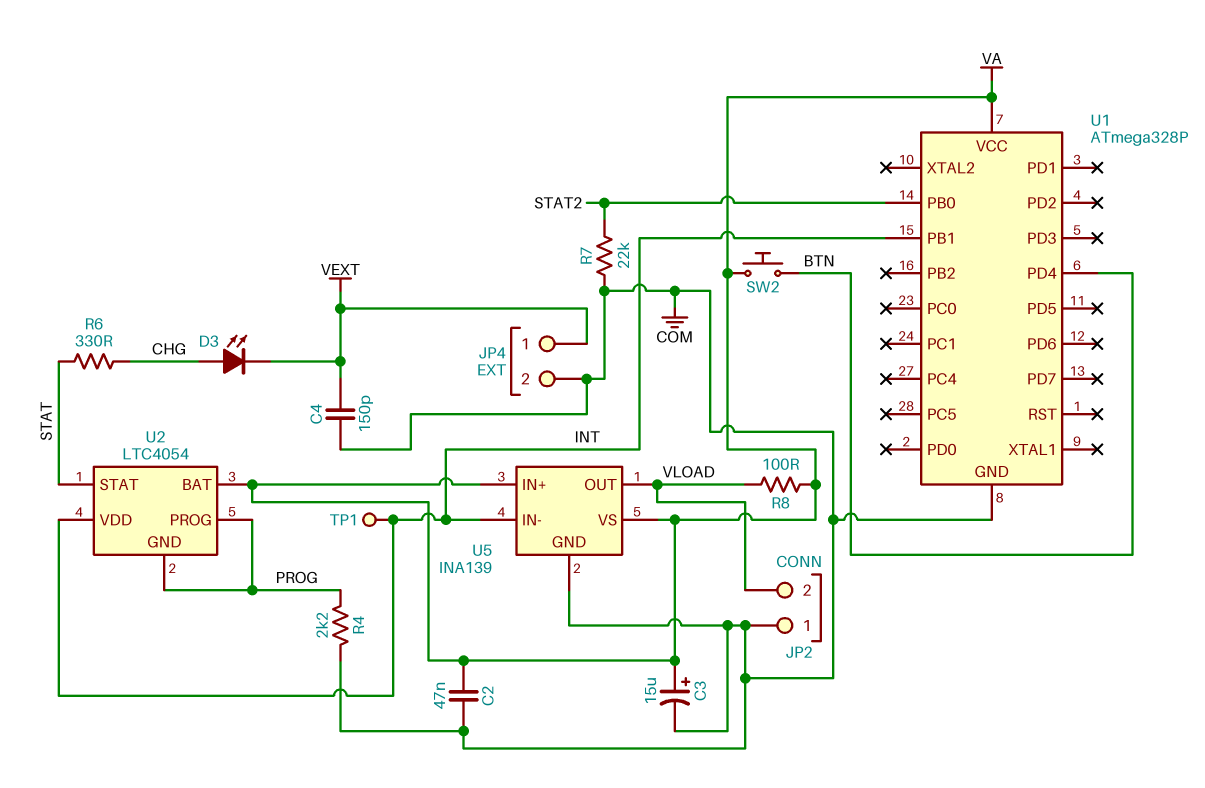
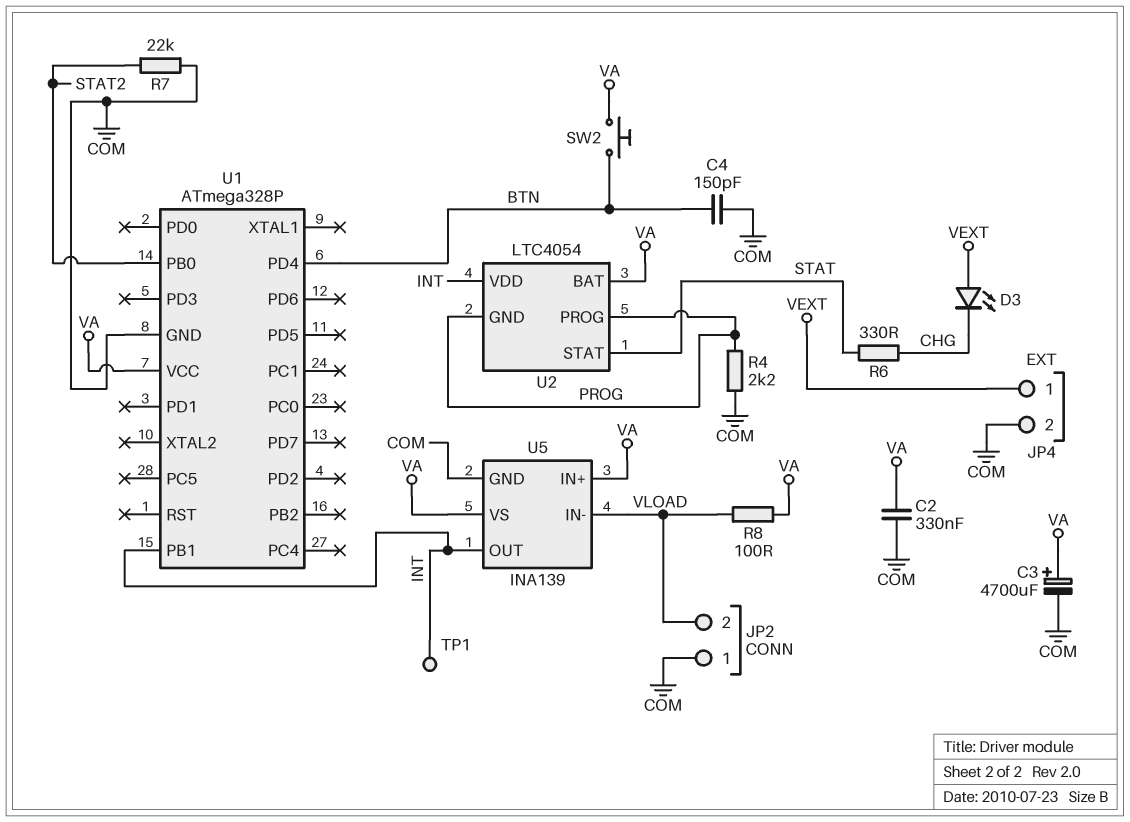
C2: 47nF (COM, VA) -> 330nF (COM, VA)
C3: 15uF (plus VA, minus COM) -> 4700uF (plus VA, minus COM)
C4: 150pF (COM, VEXT) -> 150pF (BTN, COM)
D3: LED (A CHG, K VEXT) -> LED (A VEXT, K CHG)
U5 pin IN-: INT -> VLOAD
U5 pin OUT: VLOAD -> INT

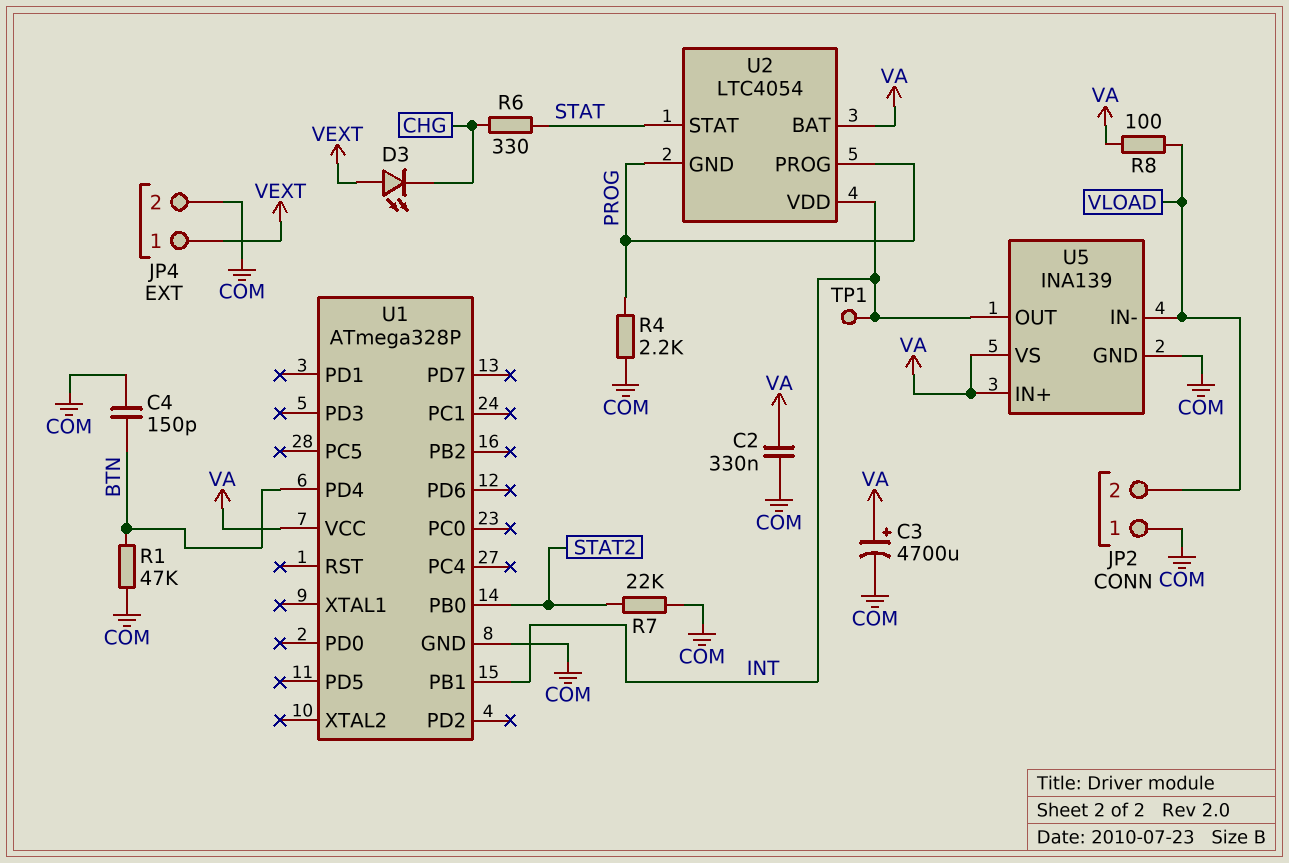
R1: none -> 47k (BTN, COM)
SW2: button (BTN, VA) -> none

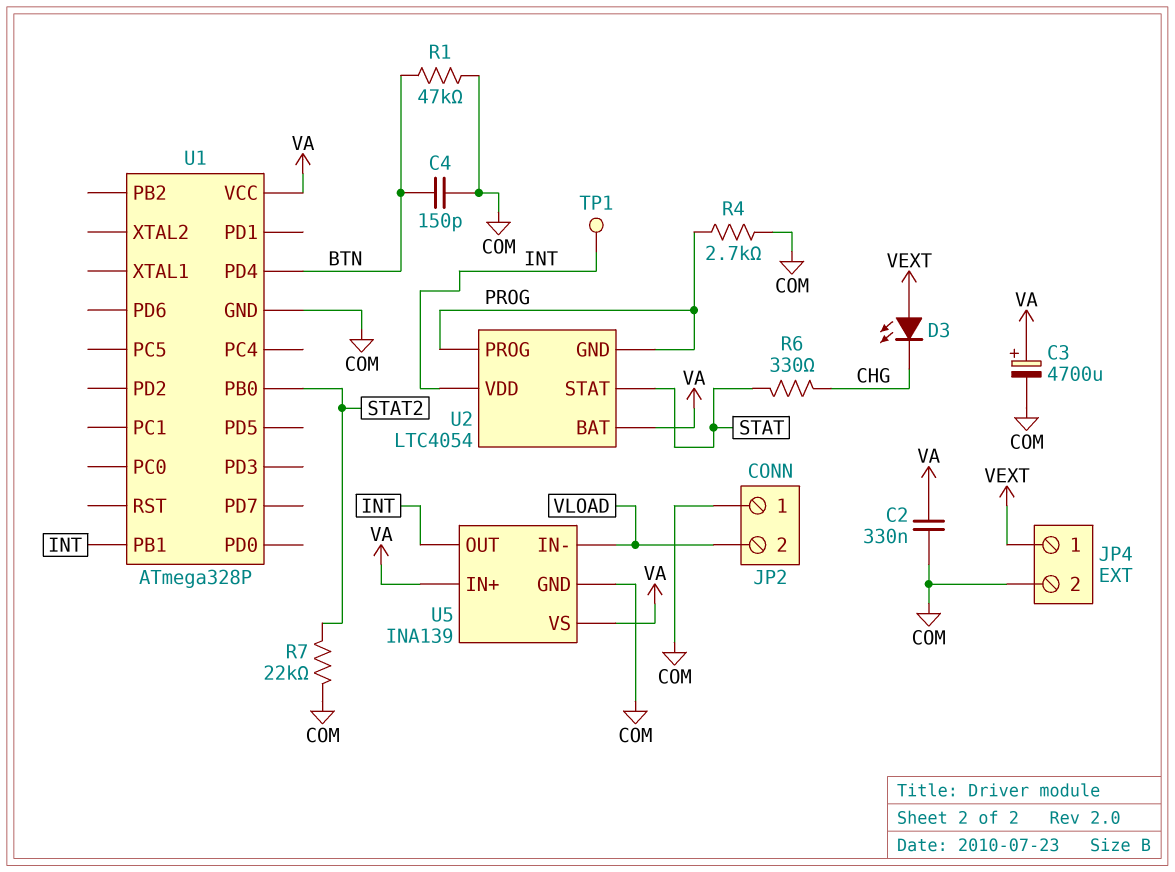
R4: 2.2k (COM, PROG) -> 2.7k (COM, PROG)
R8: 100 (VA, VLOAD) -> none

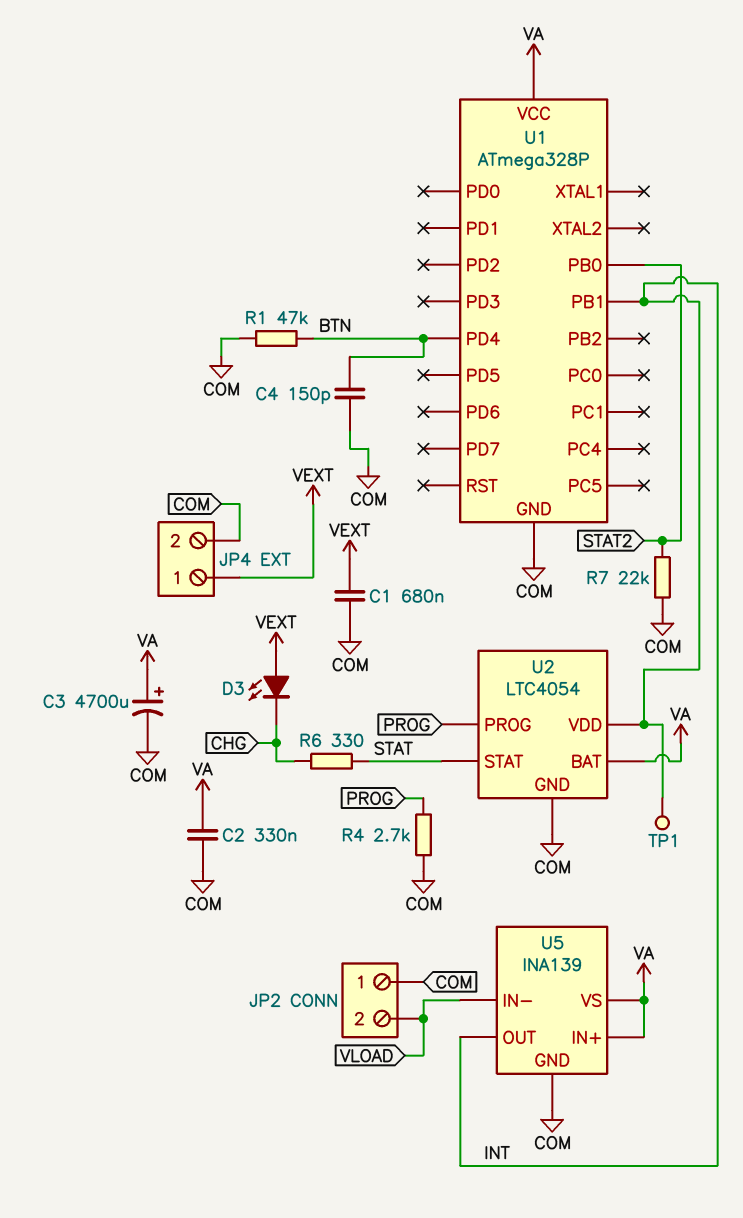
C1: none -> 680nF (COM, VEXT)
U2 pin GND: PROG -> COM

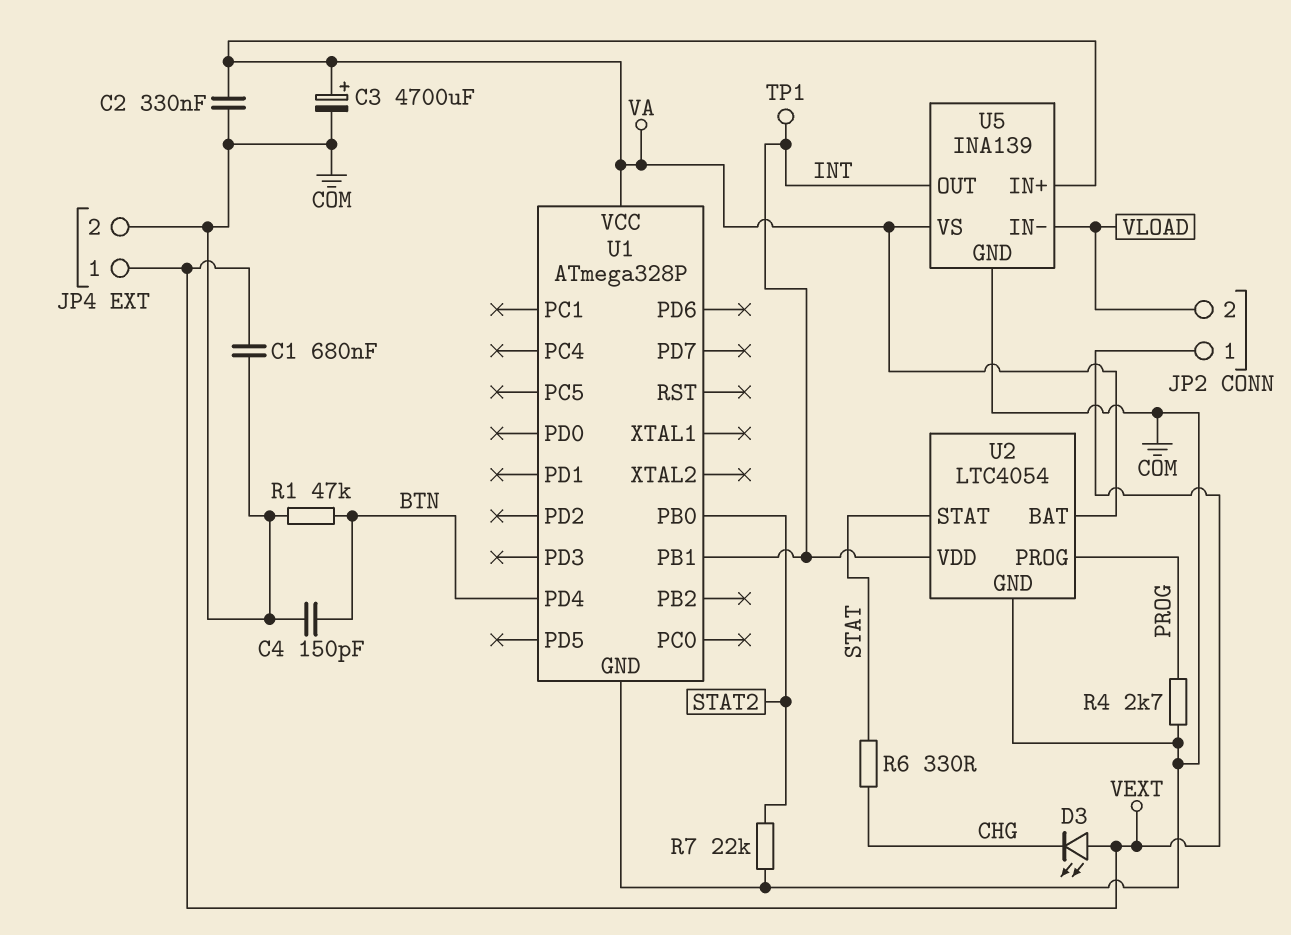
JP2 pin 1: COM -> VEXT

